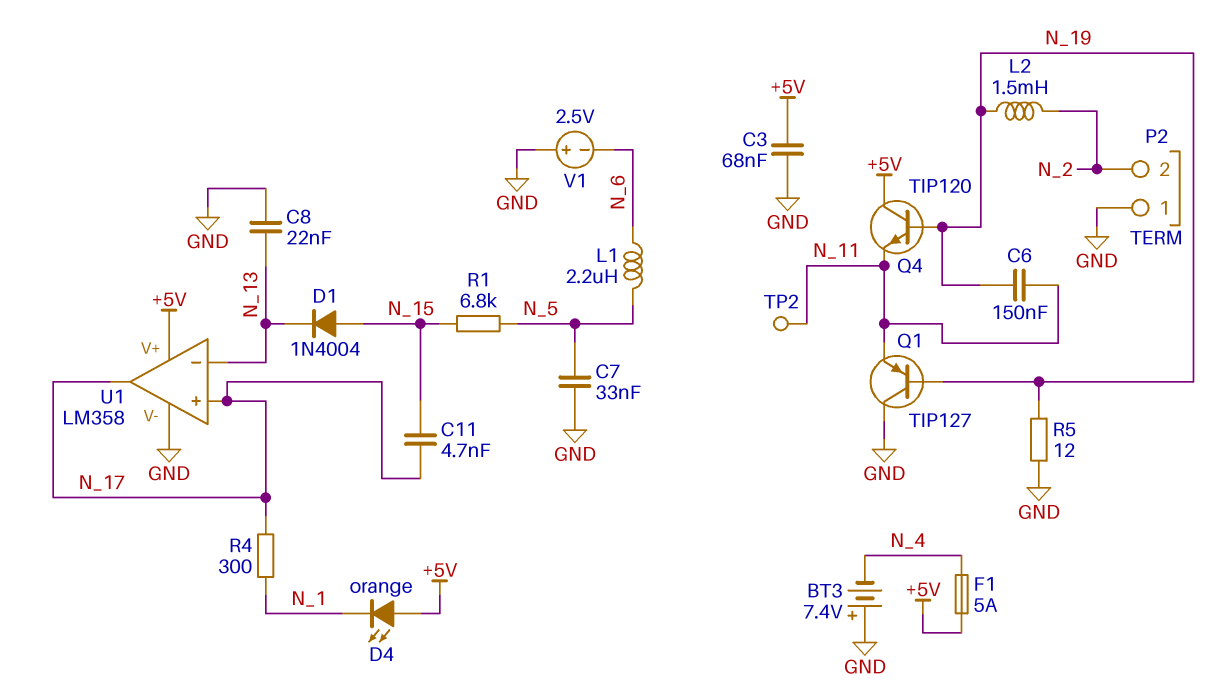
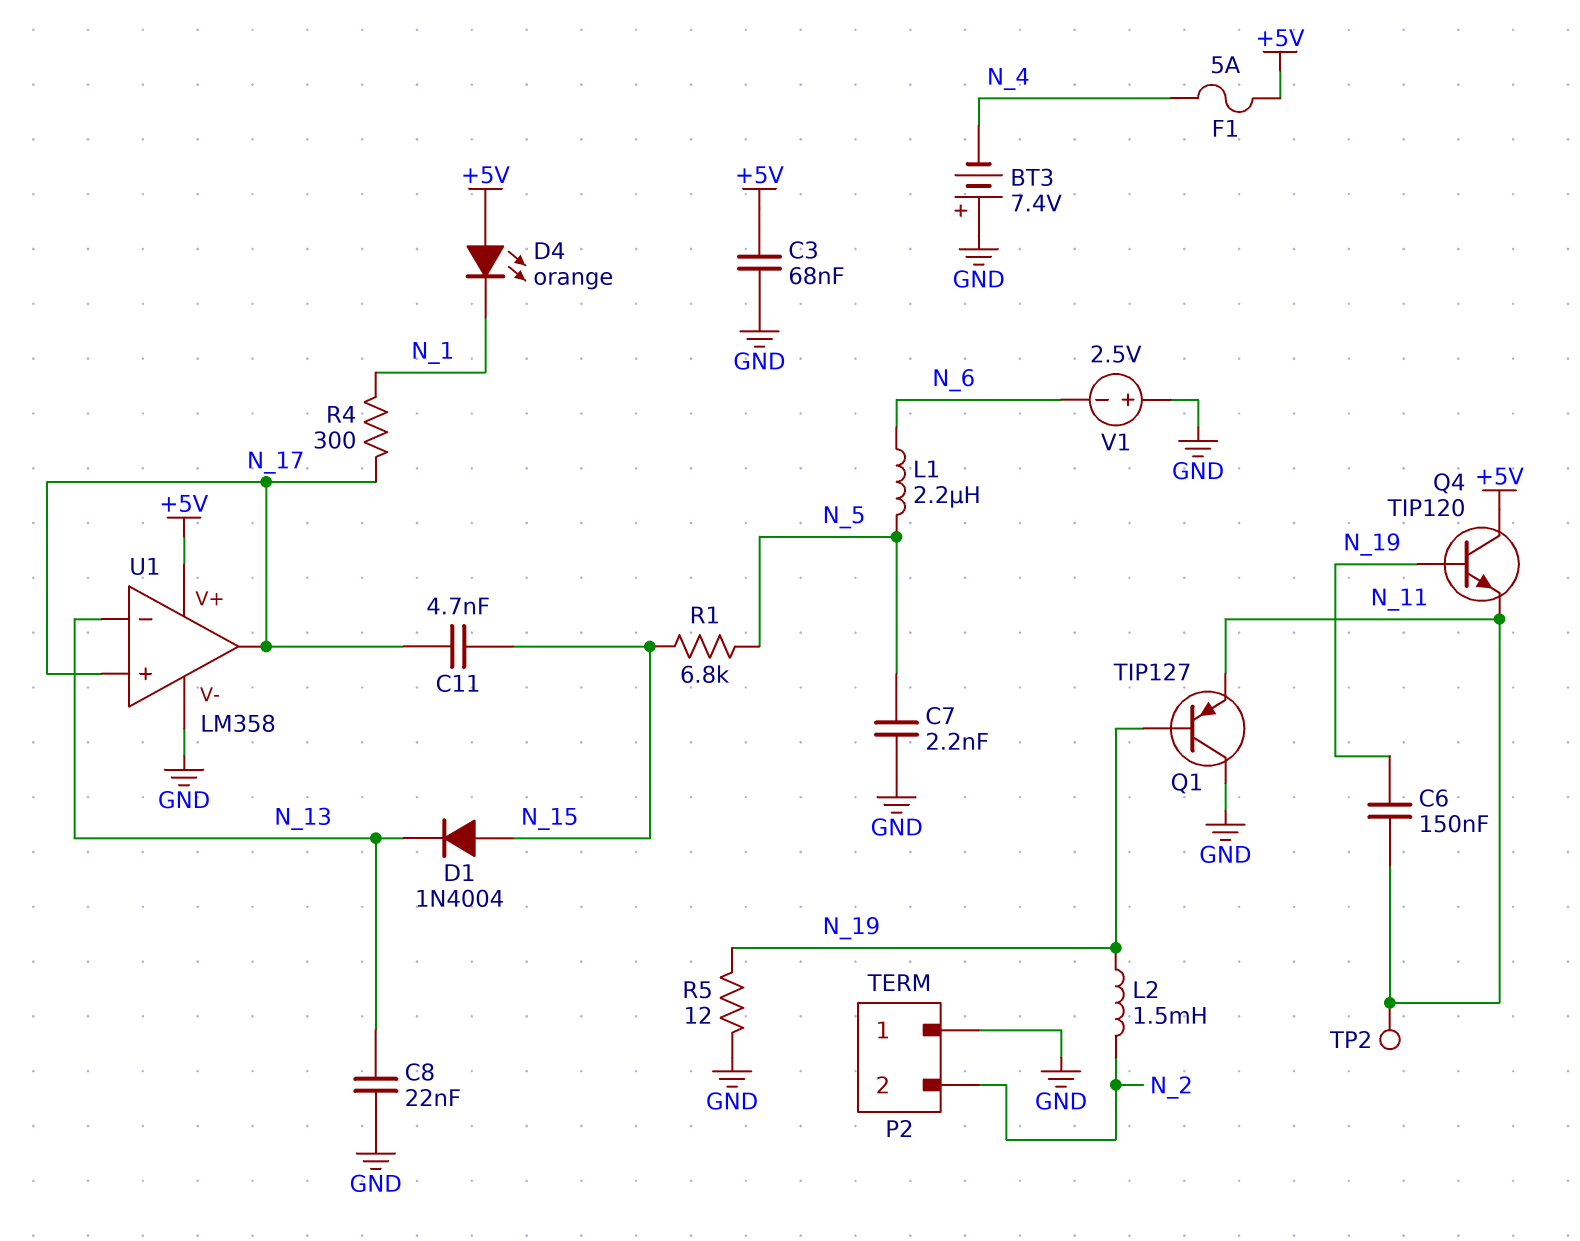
C7: 33nF (GND, N_5) -> 2.2nF (GND, N_5)

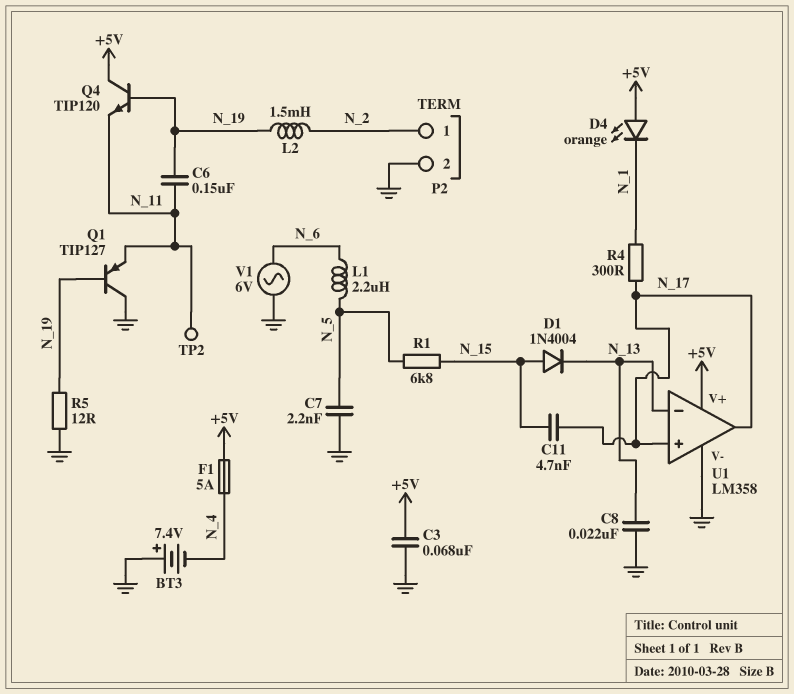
P2 pin 1: GND -> N_2
P2 pin 2: N_2 -> GND
V1: 2.5V (plus GND, minus N_6) -> AC 6V (GND, N_6)

